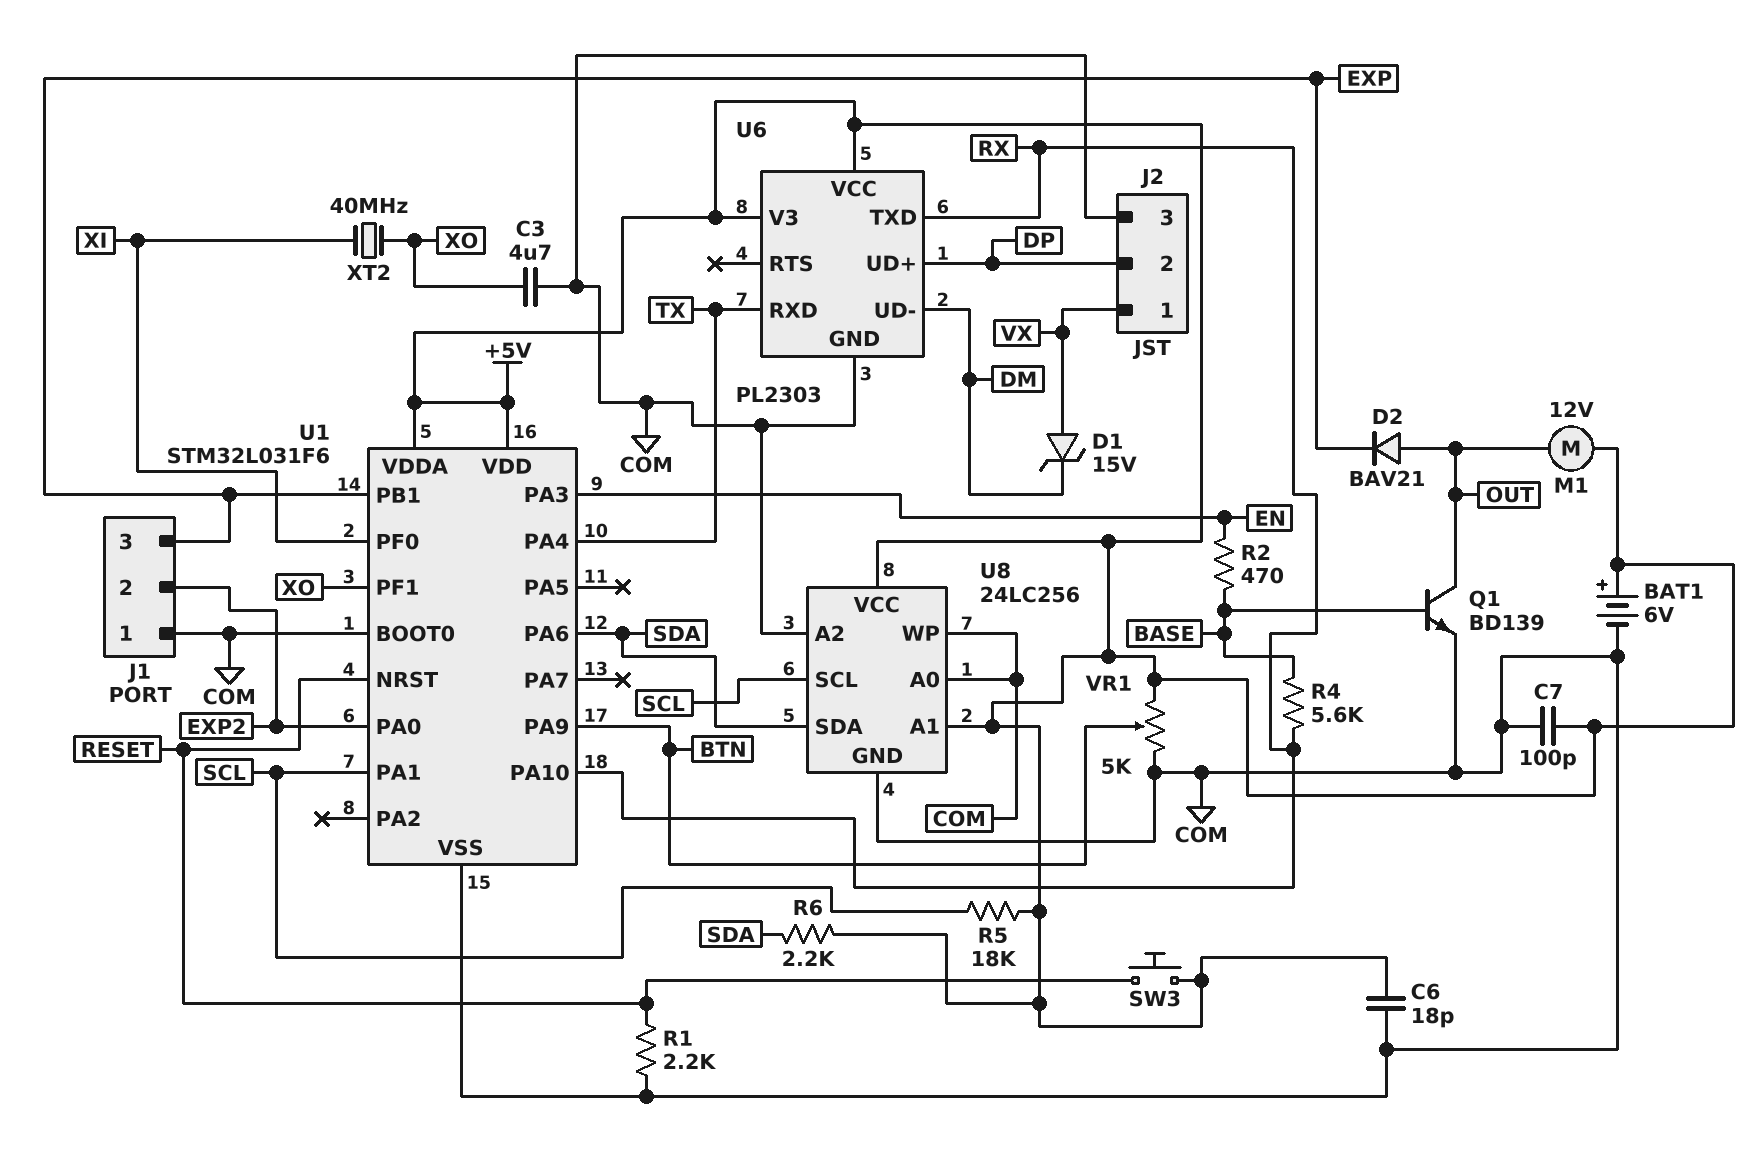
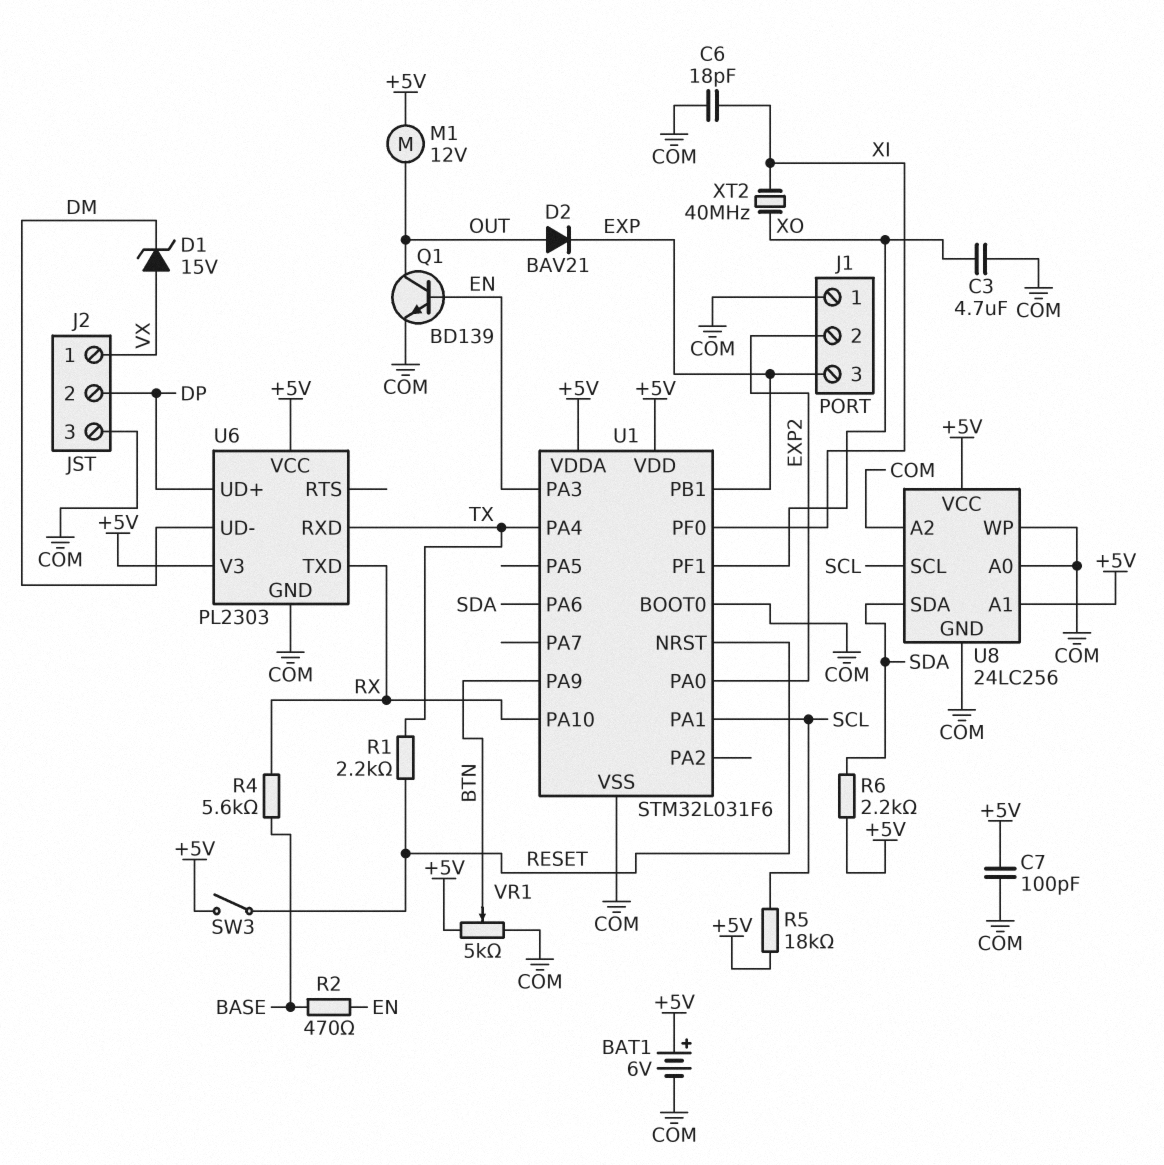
C6: 18pF (+5V, COM) -> 18pF (COM, XI)
Q1: NPN BD139 (B BASE, C OUT, E COM) -> NPN BD139 (B EN, C OUT, E COM)
R1: 2.2k (COM, RESET) -> 2.2k (RESET, TX)
SW3: button (+5V, RESET) -> switch (+5V, RESET)

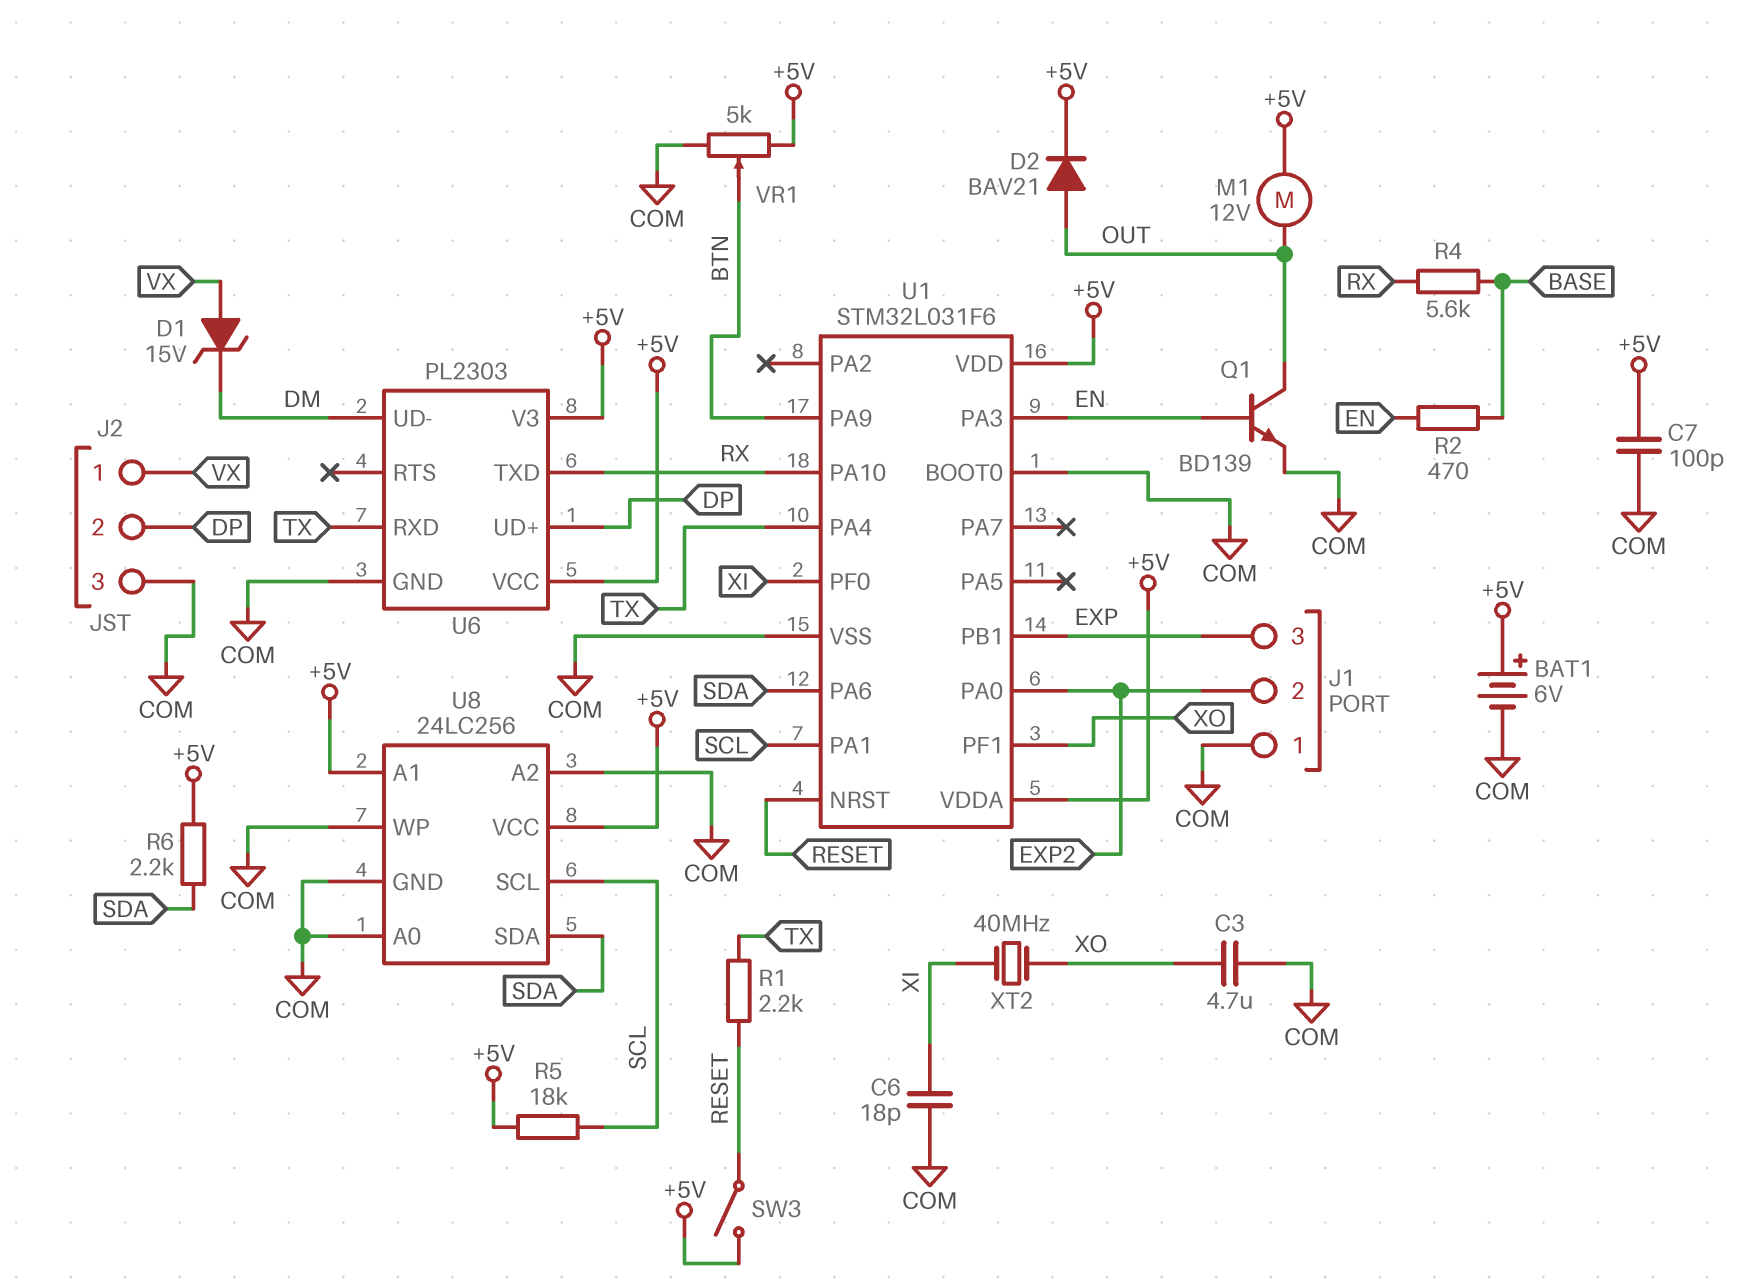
D2: diode BAV21 (A OUT, K EXP) -> diode BAV21 (A OUT, K +5V)

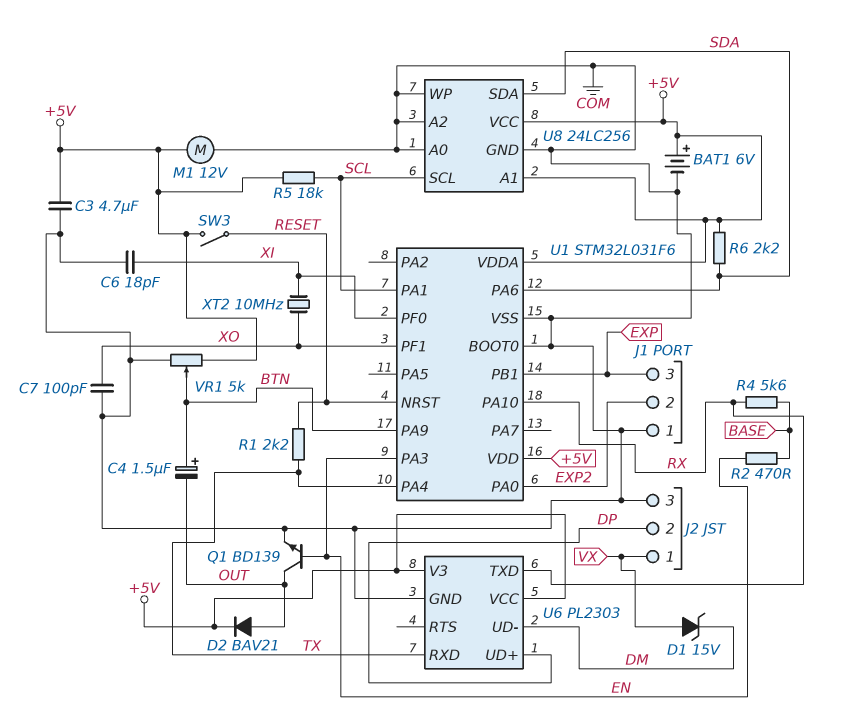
C3: 4.7uF (COM, XO) -> 4.7uF (+5V, COM)
C4: none -> 1.5uF (plus BTN, minus OUT)
C7: 100pF (+5V, COM) -> 100pF (COM, XO)
M1: motor 12V (+5V, OUT) -> motor 12V (+5V, COM)
XT2: 40MHz (XI, XO) -> 10MHz (XI, XO)

